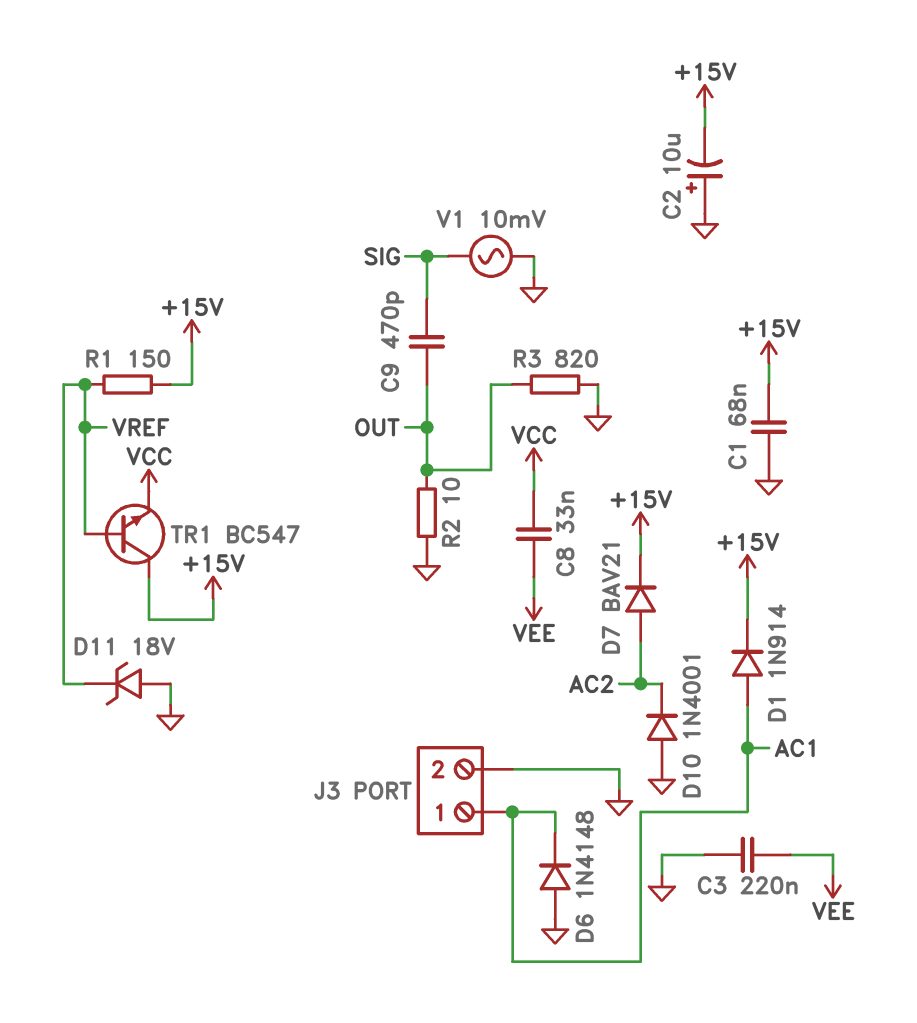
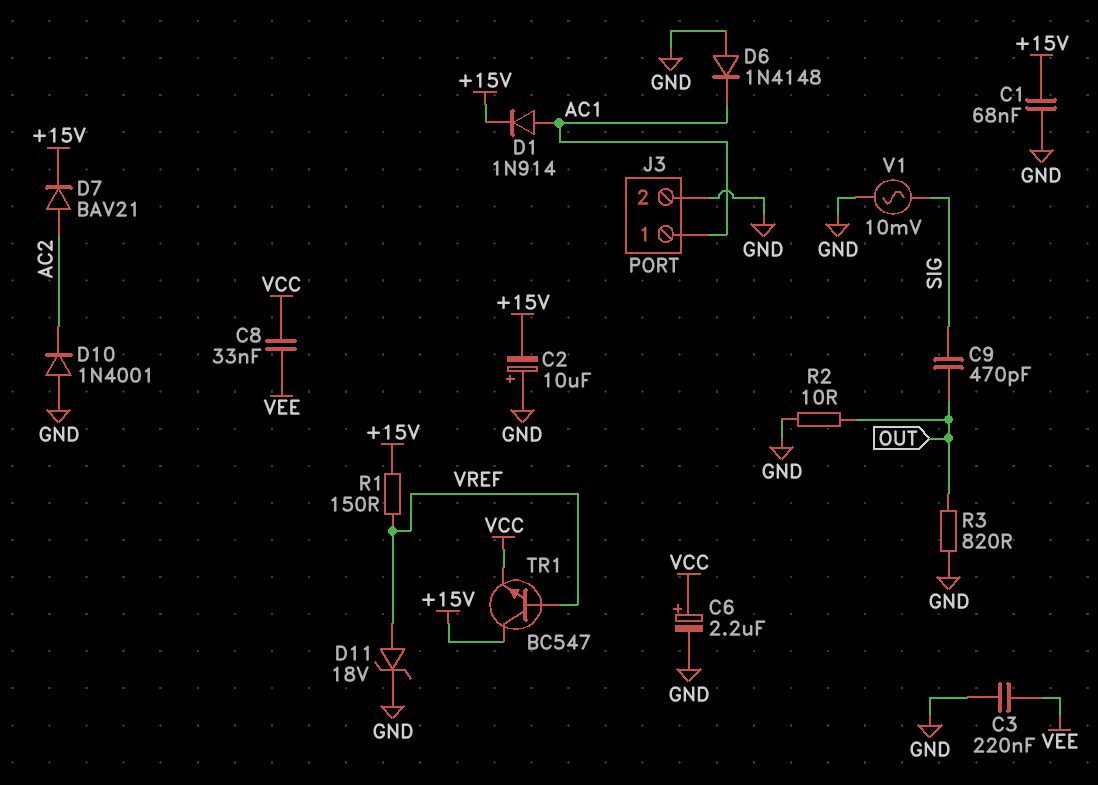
C6: none -> 2.2uF (plus VCC, minus GND)
D11: zener 18V (A GND, K VREF) -> zener 18V (A VREF, K GND)

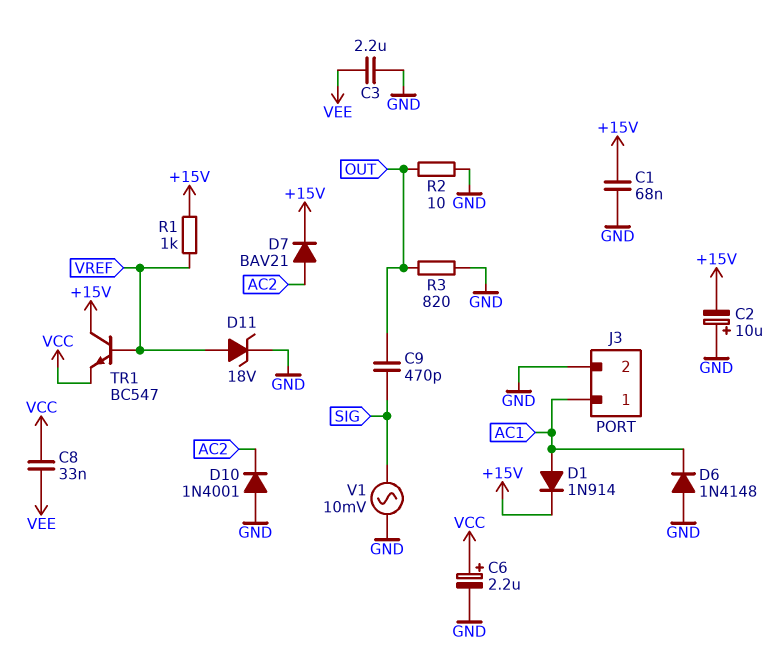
C3: 220nF (GND, VEE) -> 2.2uF (GND, VEE)
R1: 150 (+15V, VREF) -> 1k (+15V, VREF)

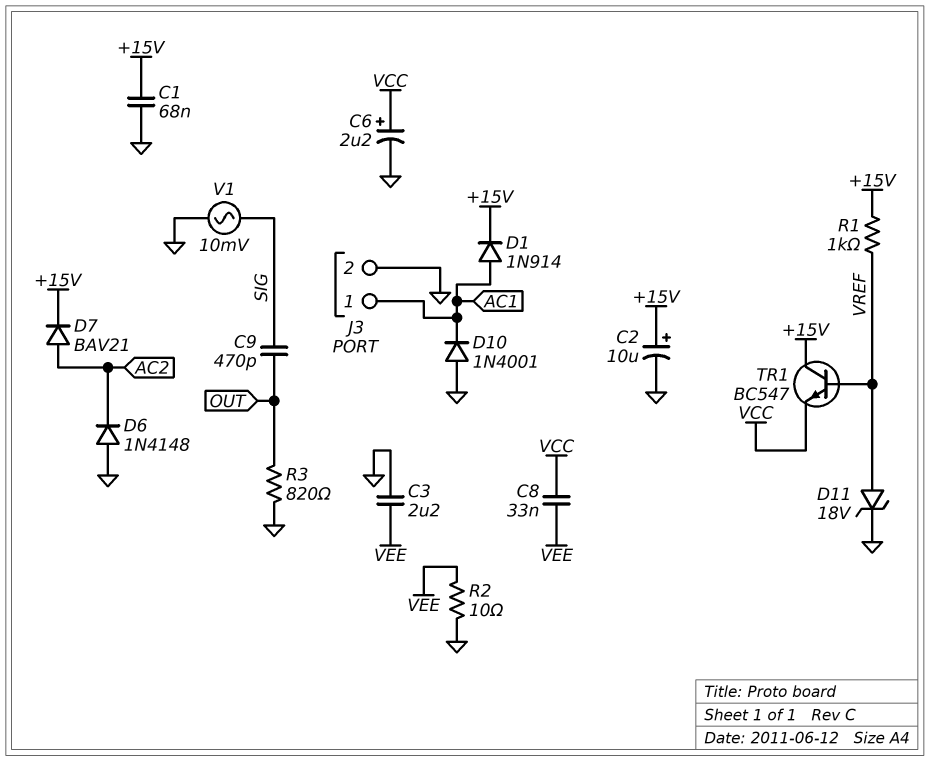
C2: 10uF (plus GND, minus +15V) -> 10uF (plus +15V, minus GND)
D6: diode 1N4148 (A GND, K AC1) -> diode 1N4148 (A GND, K AC2)
D10: diode 1N4001 (A GND, K AC2) -> diode 1N4001 (A GND, K AC1)
R2: 10 (GND, OUT) -> 10 (GND, VEE)

